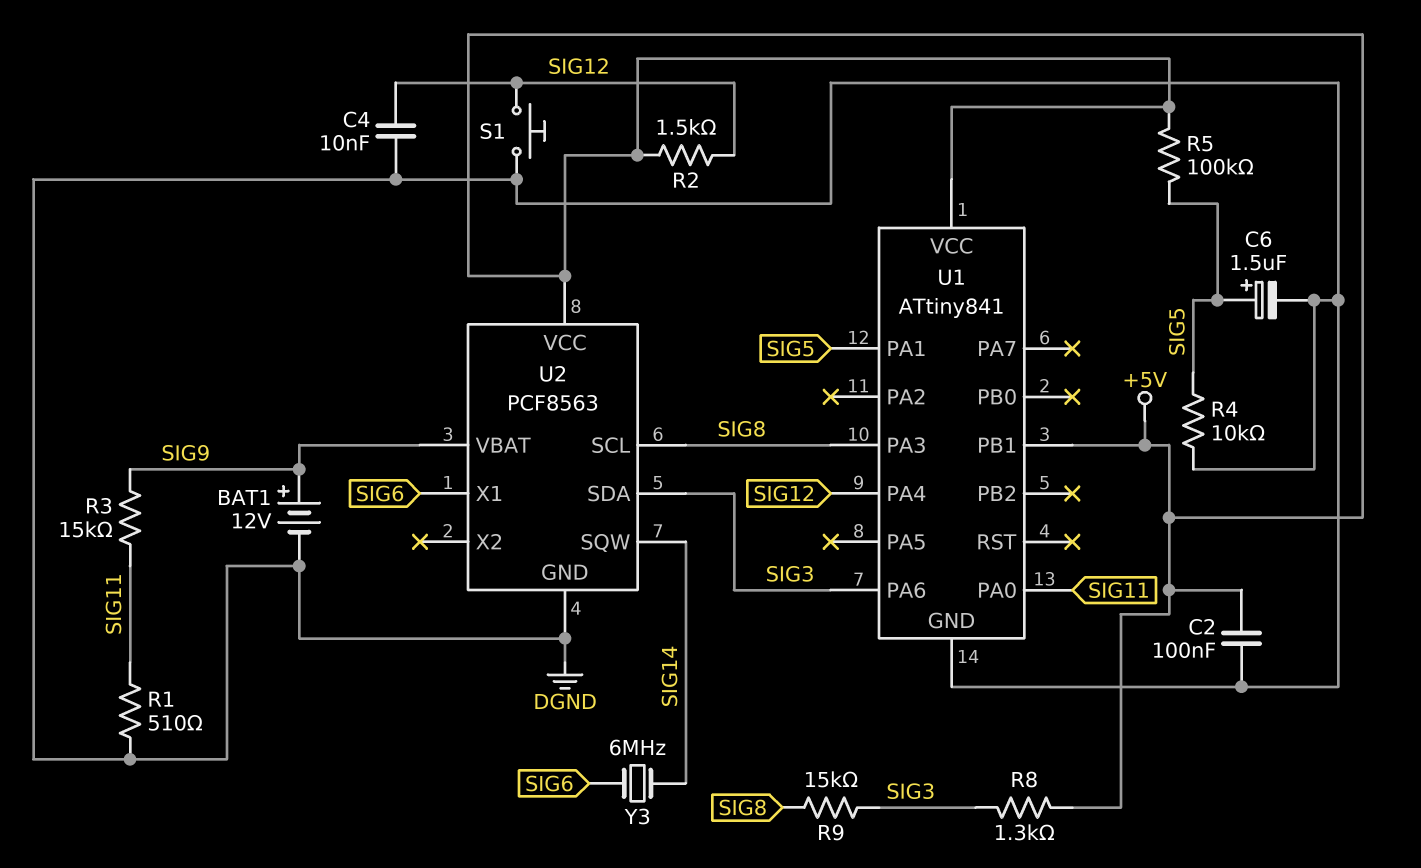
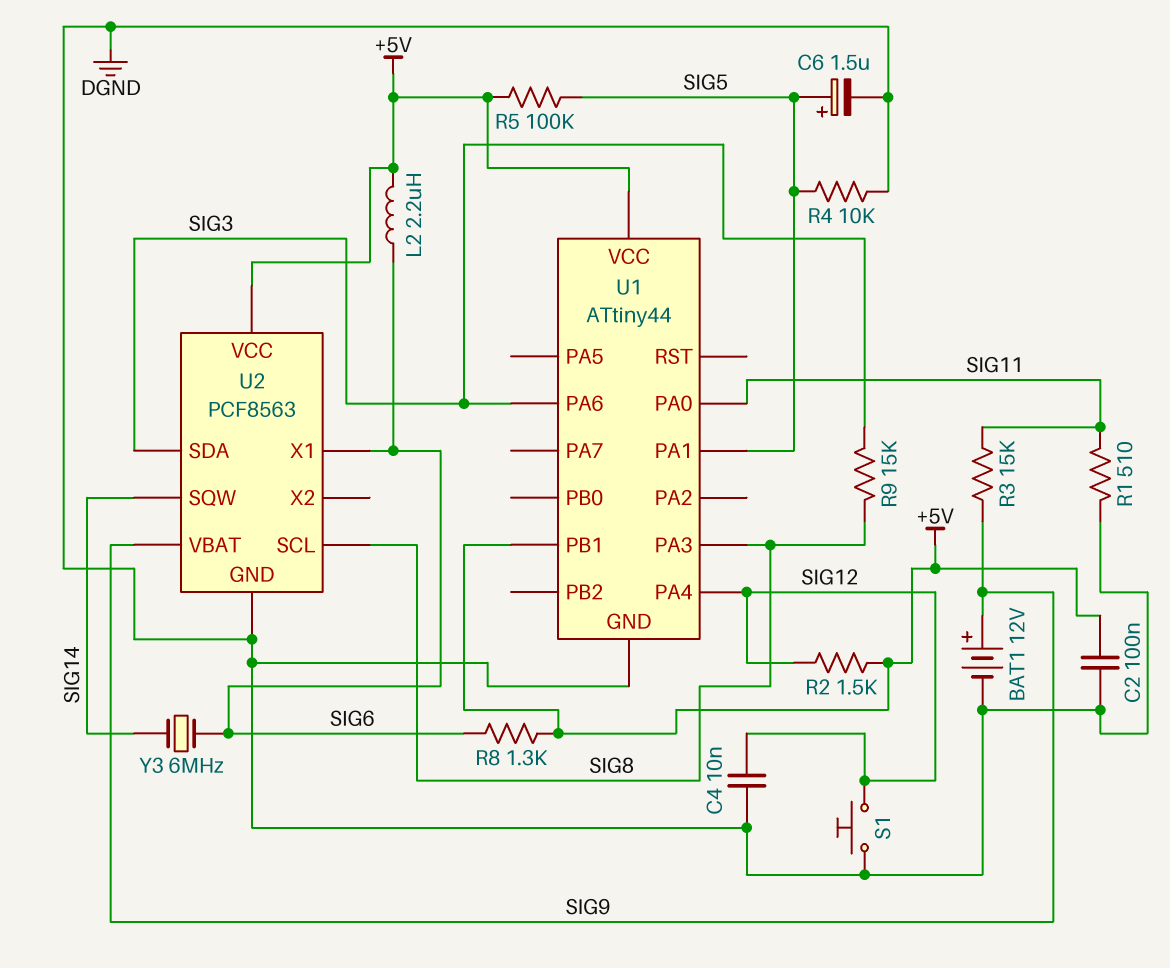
L2: none -> 2.2uH (+5V, SIG6)
R8: 1.3k (+5V, SIG3) -> 1.3k (+5V, SIG6)
U1: ATtiny841 -> ATtiny44

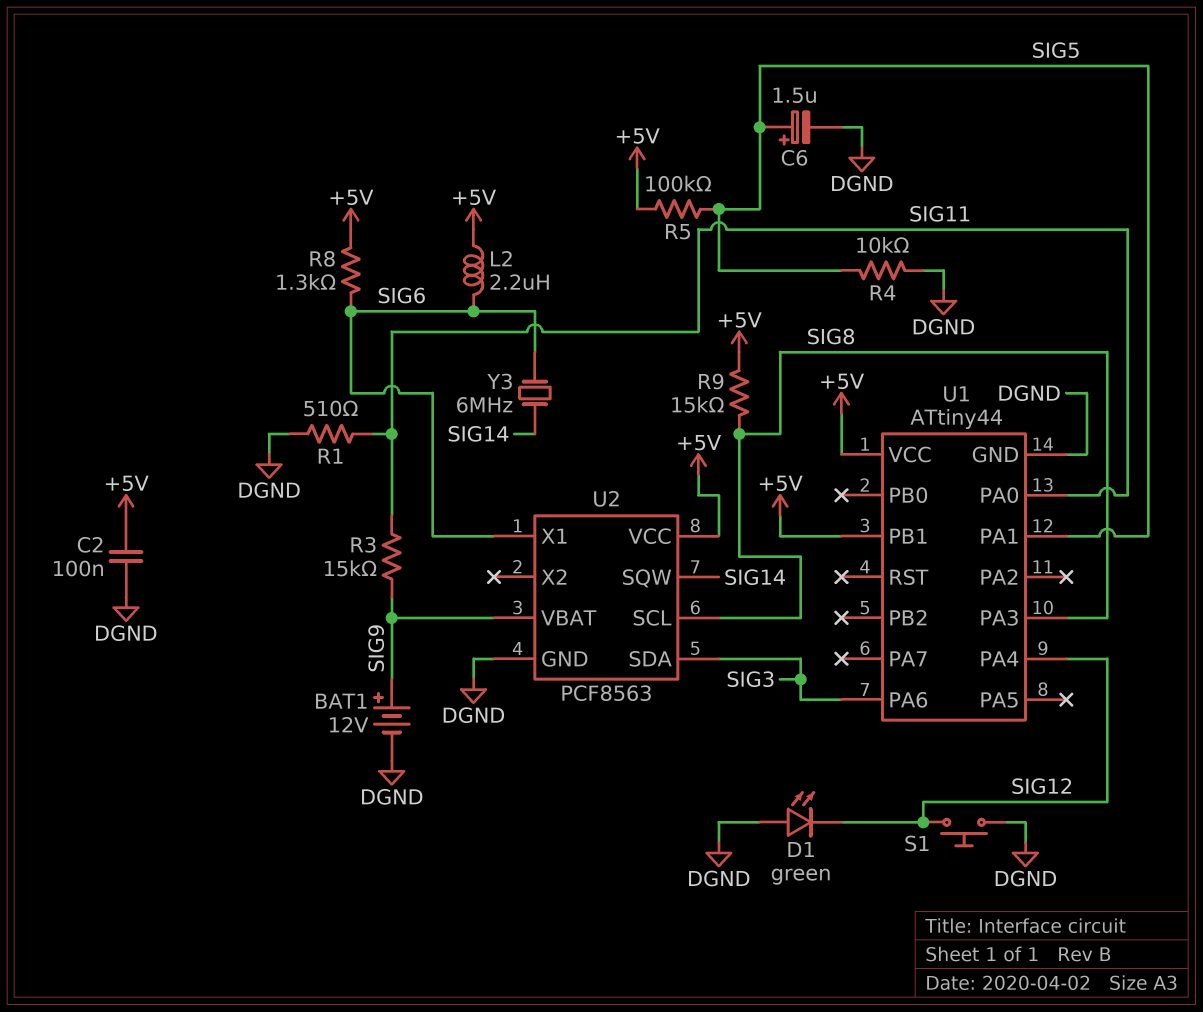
C4: 10nF (DGND, SIG12) -> none
D1: none -> LED green (A DGND, K SIG12)
R2: 1.5k (+5V, SIG12) -> none
R9: 15k (SIG3, SIG8) -> 15k (+5V, SIG8)

